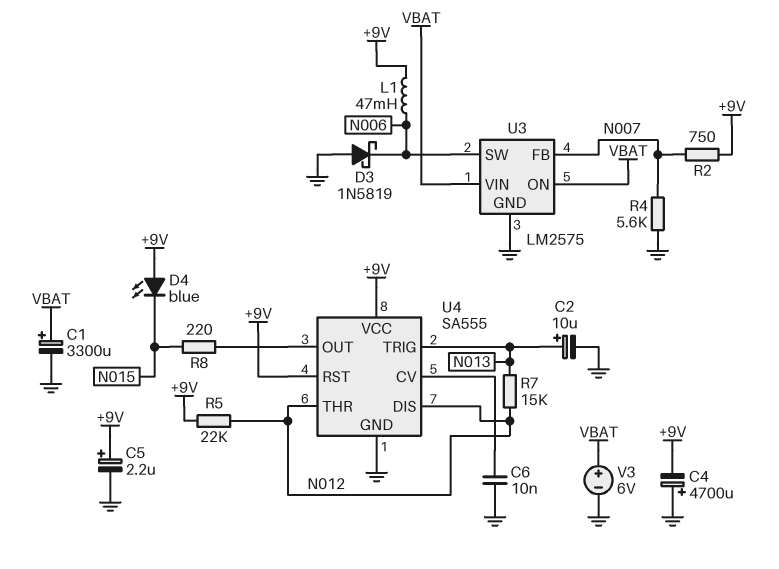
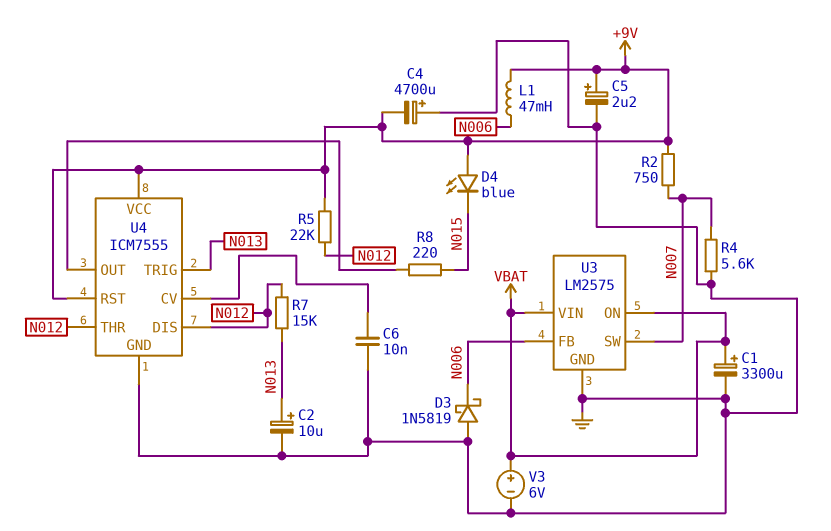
U3 pin FB: N007 -> N006
U3 pin SW: N006 -> N007
U4: SA555 -> ICM7555

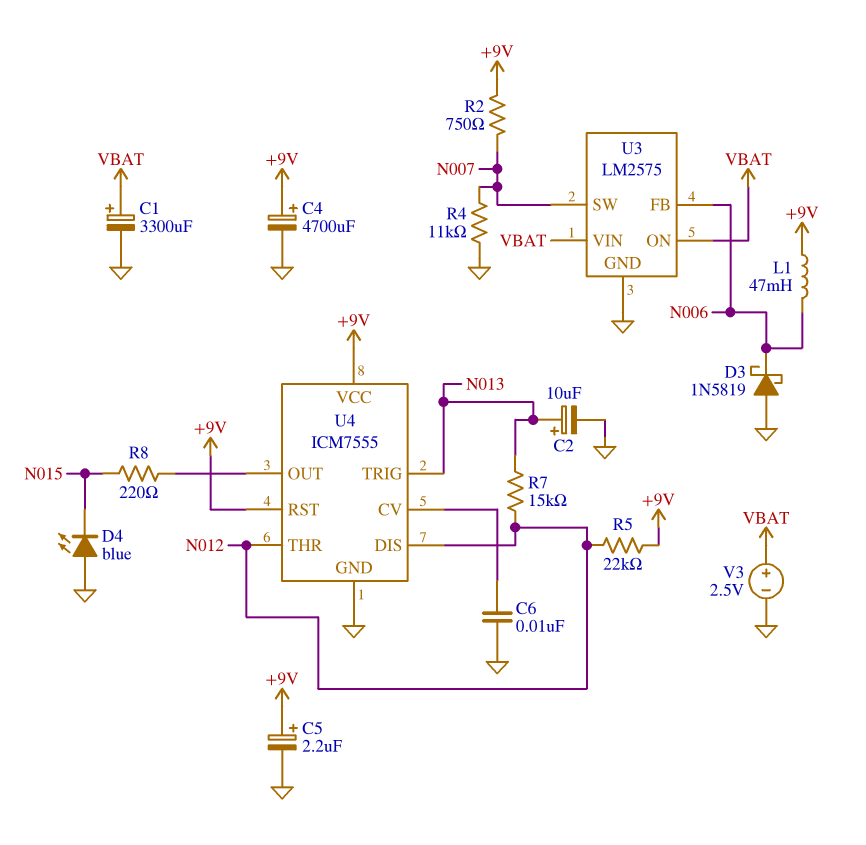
C4: 4700uF (plus GND, minus +9V) -> 4700uF (plus +9V, minus GND)
D4: LED blue (A +9V, K N015) -> LED blue (A GND, K N015)
R4: 5.6k (GND, N007) -> 11k (GND, N007)
V3: 6V (plus VBAT, minus GND) -> 2.5V (plus VBAT, minus GND)

